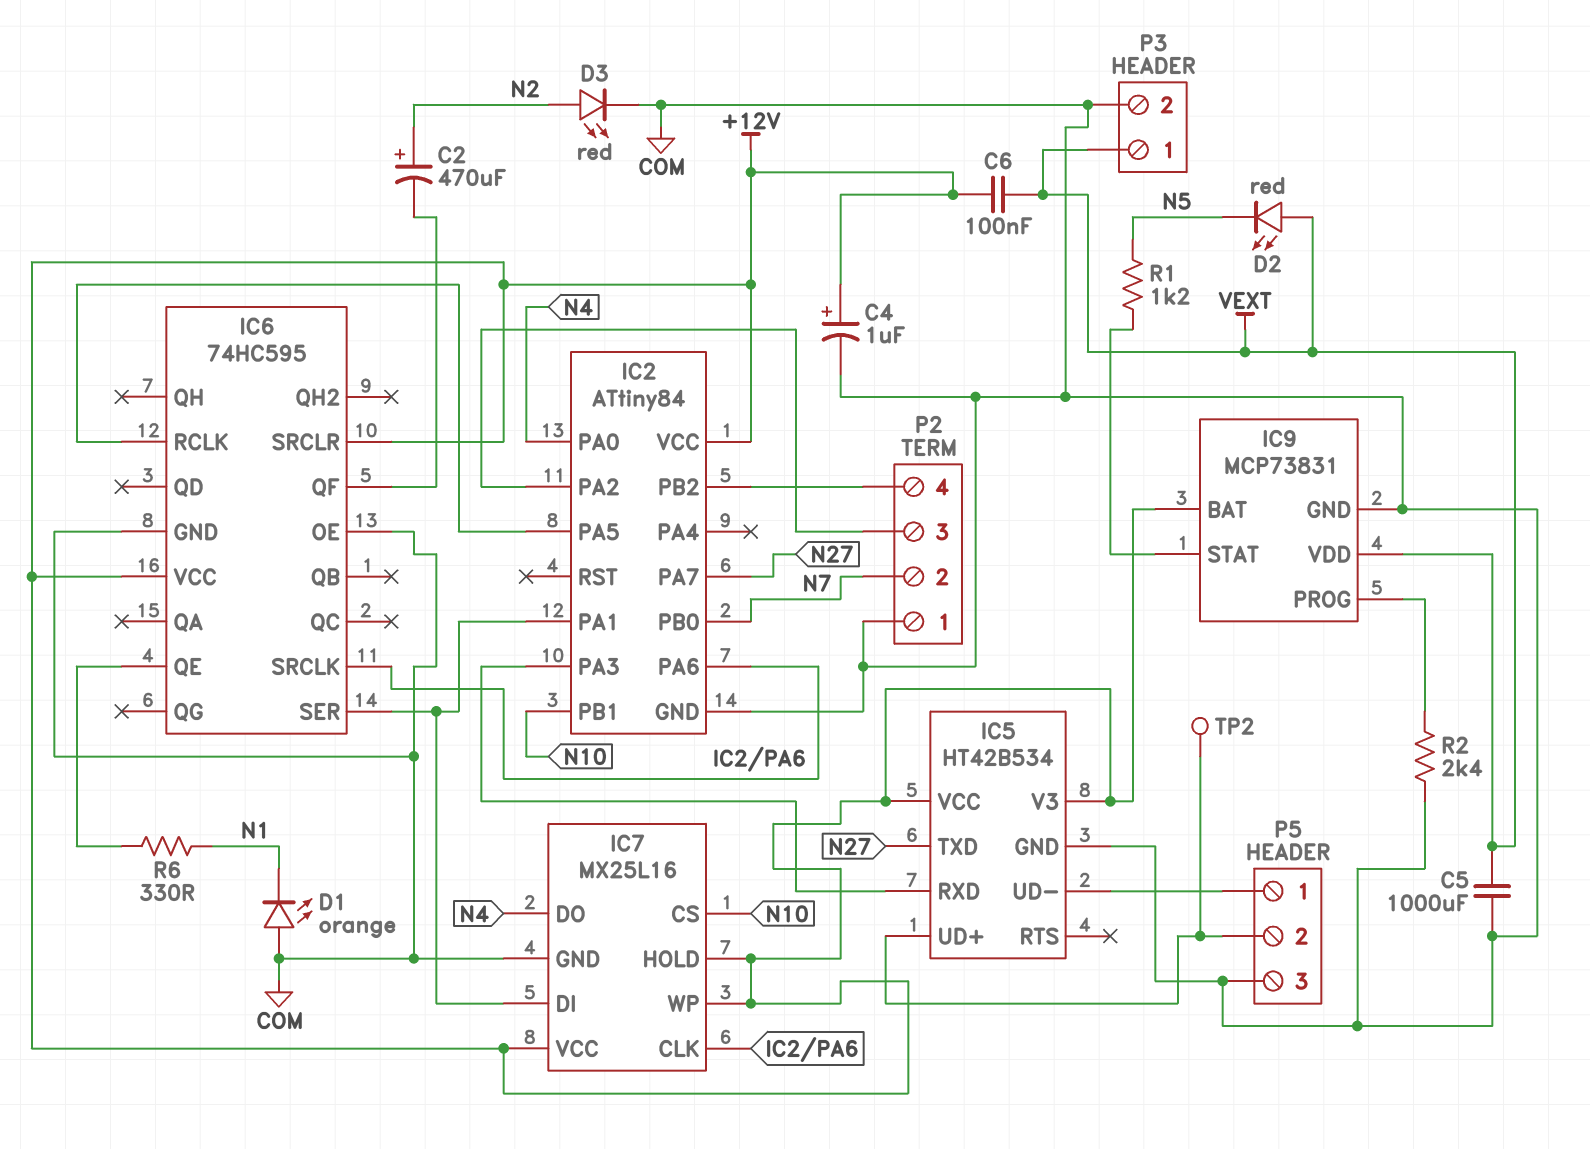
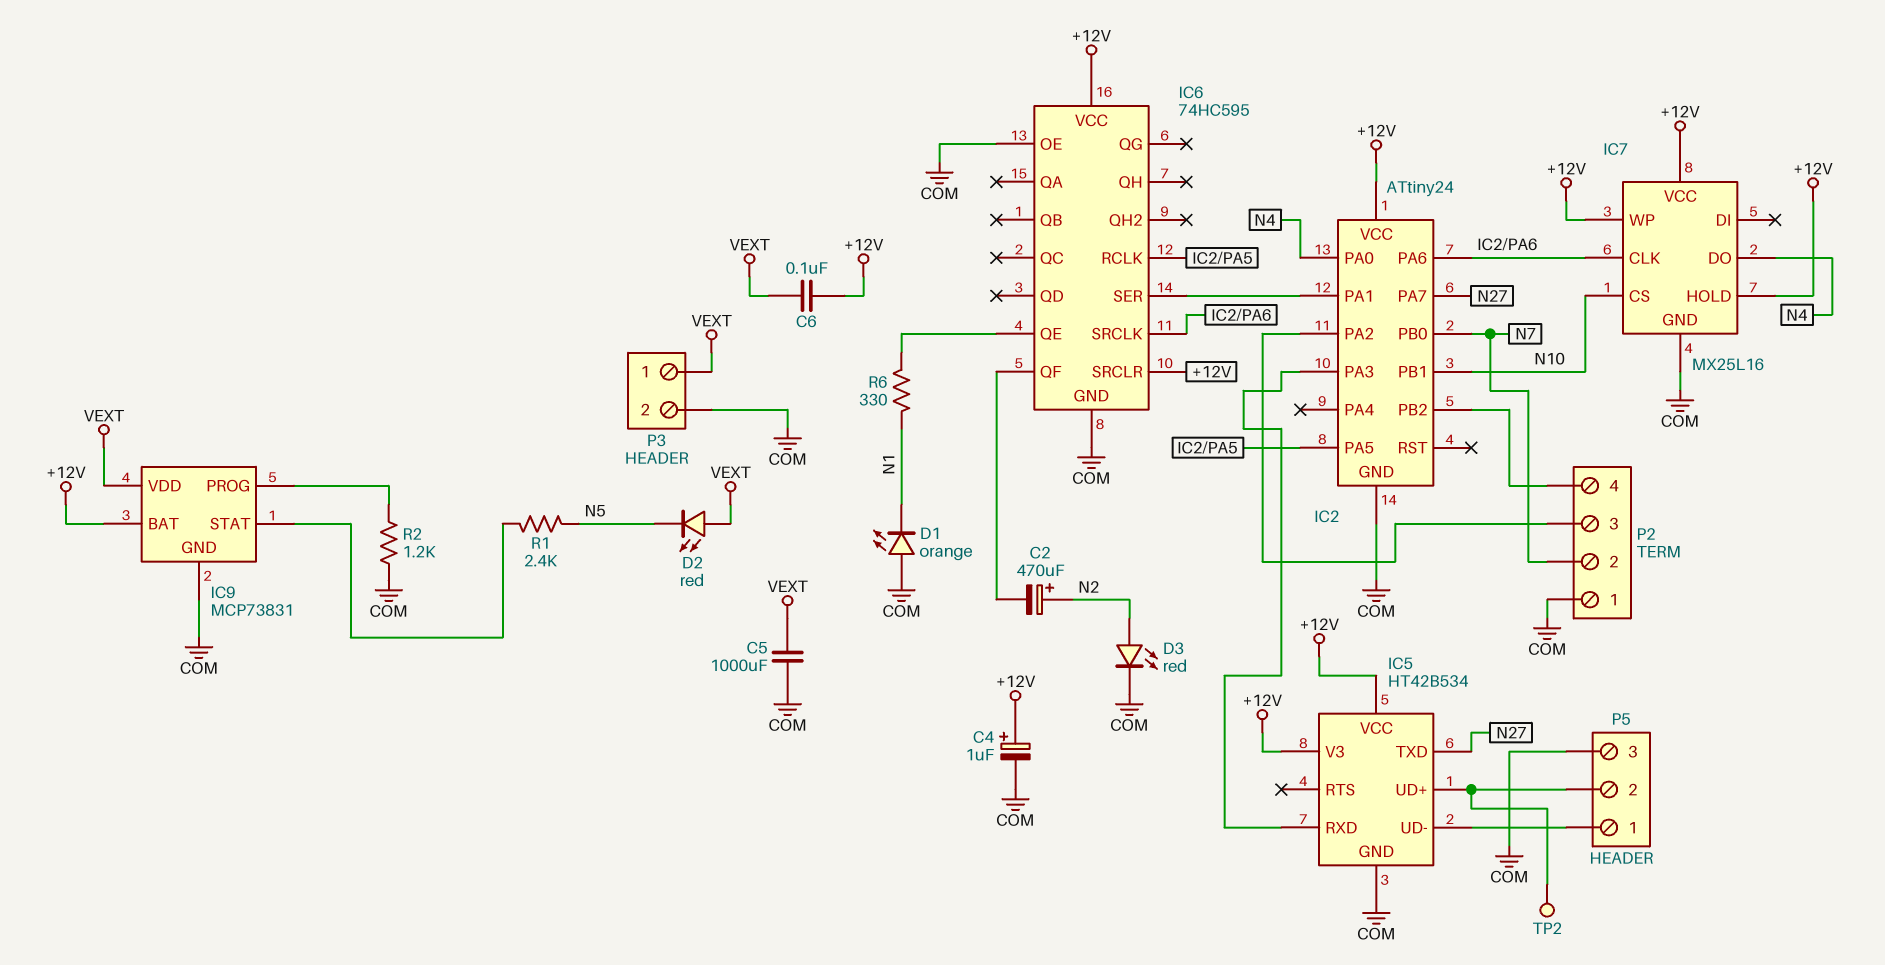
IC2: ATtiny84 -> ATtiny24
IC7 pin DI: IC2/PA1 -> none
R1: 1.2k (IC9/STAT, N5) -> 2.4k (IC9/STAT, N5)
R2: 2.4k (COM, IC9/PROG) -> 1.2k (COM, IC9/PROG)

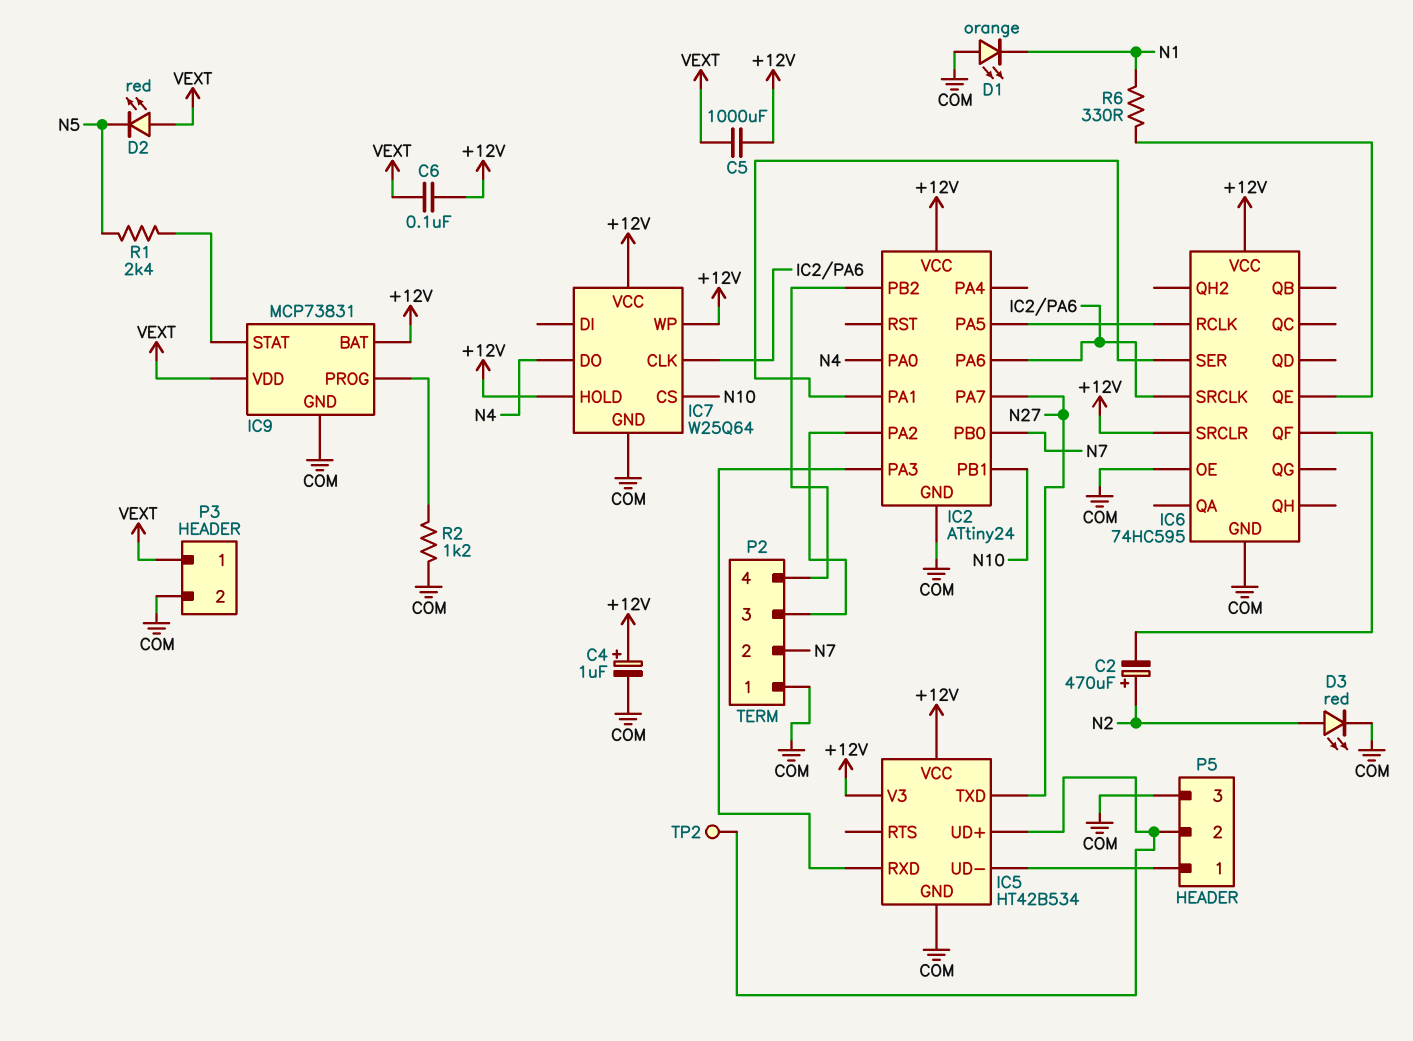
C5: 1000uF (COM, VEXT) -> 1000uF (+12V, VEXT)
IC7: MX25L16 -> W25Q64

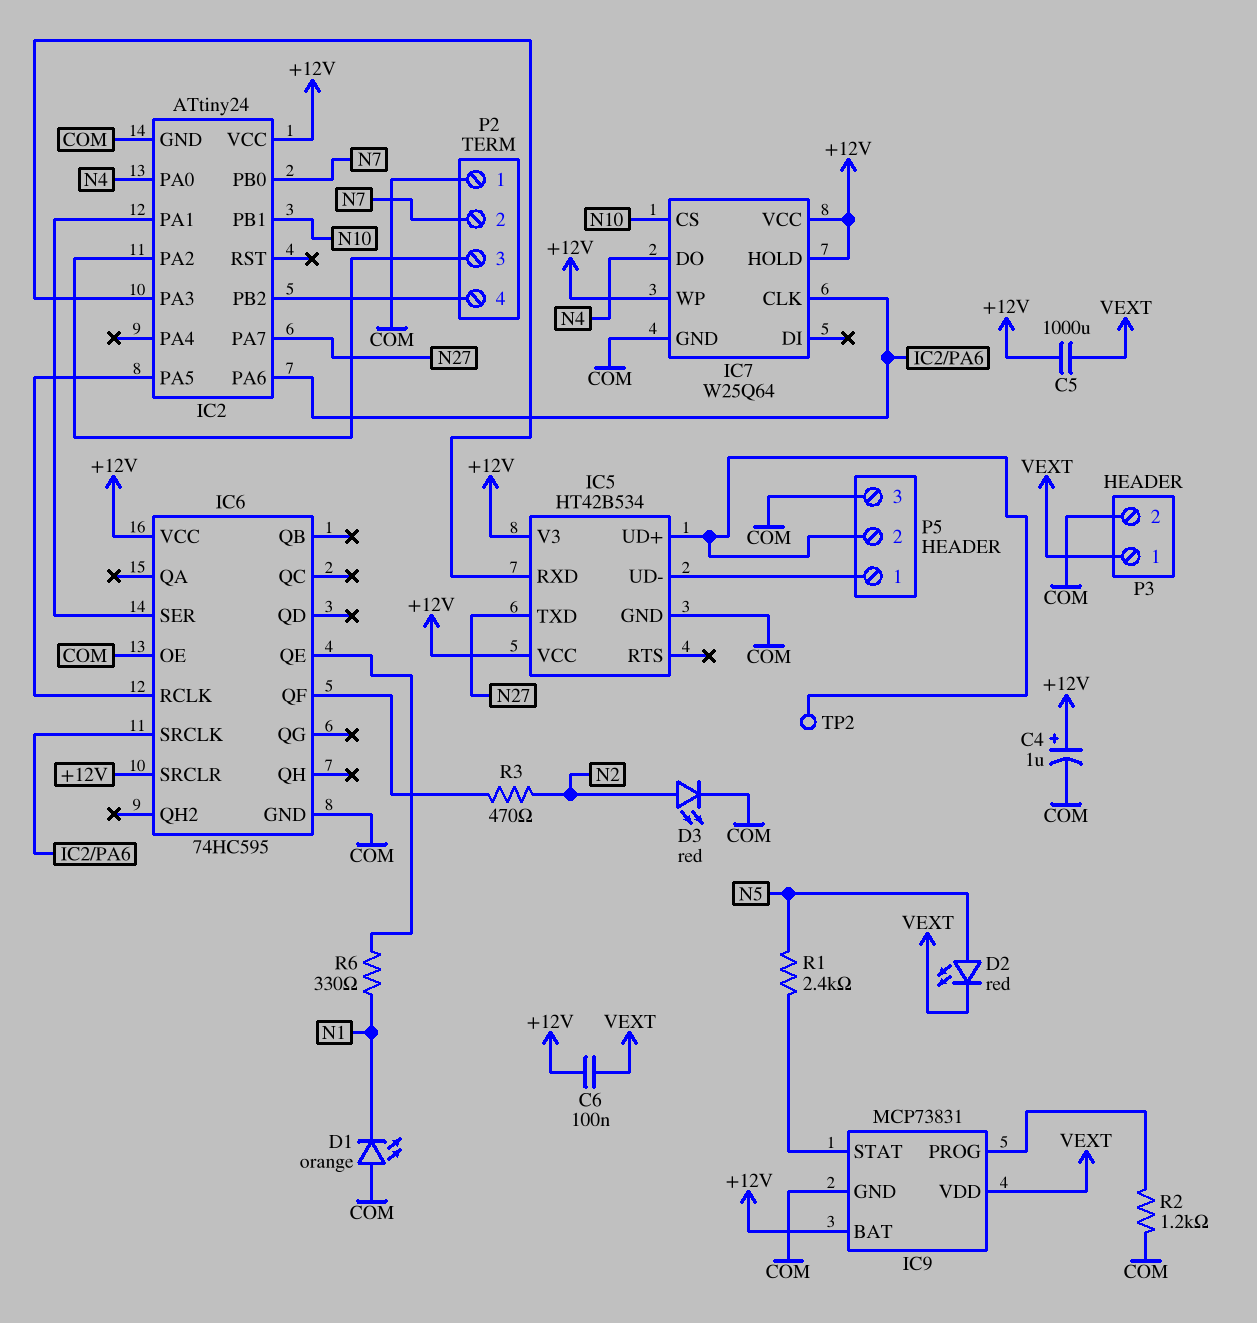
C2: 470uF (plus N2, minus IC6/QF) -> none
D2: LED red (A VEXT, K N5) -> LED red (A N5, K VEXT)
R3: none -> 470 (IC6/QF, N2)

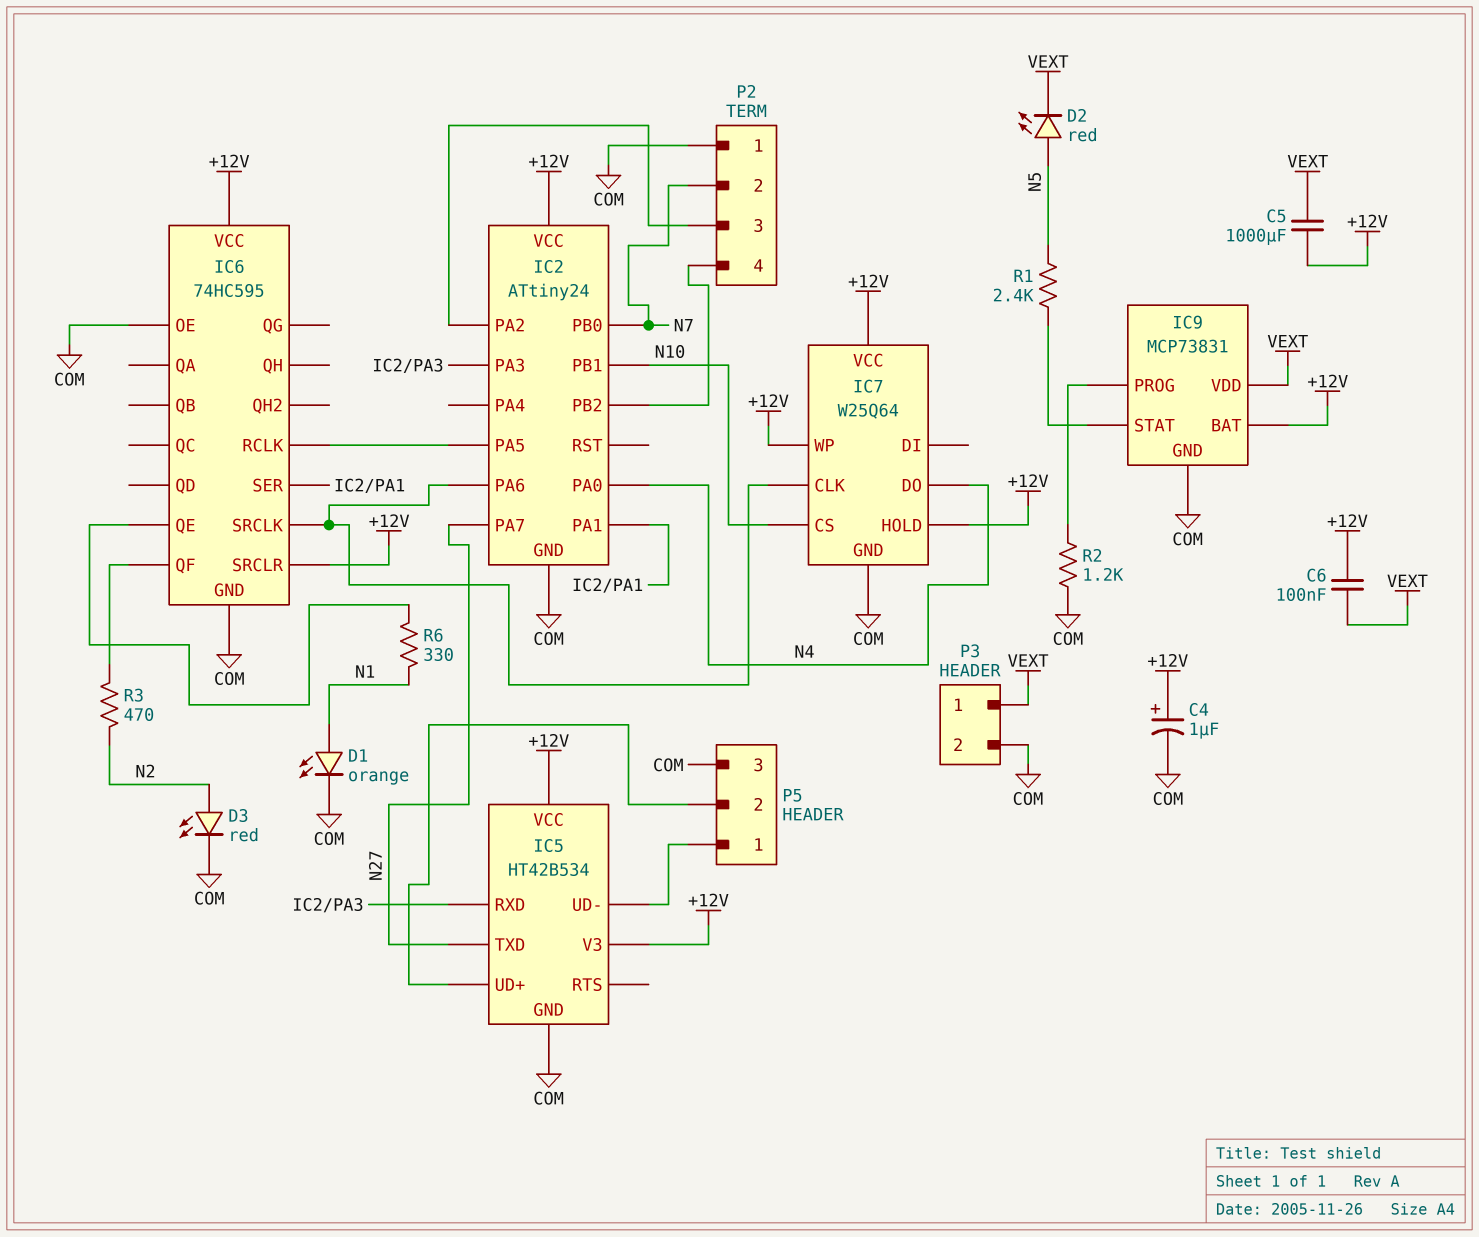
D1: LED orange (A COM, K N1) -> LED orange (A N1, K COM)
TP2: test point (IC5/UD+) -> none

